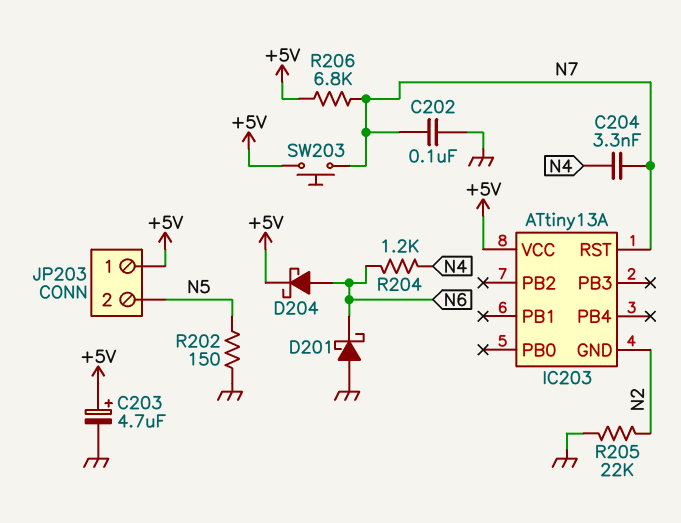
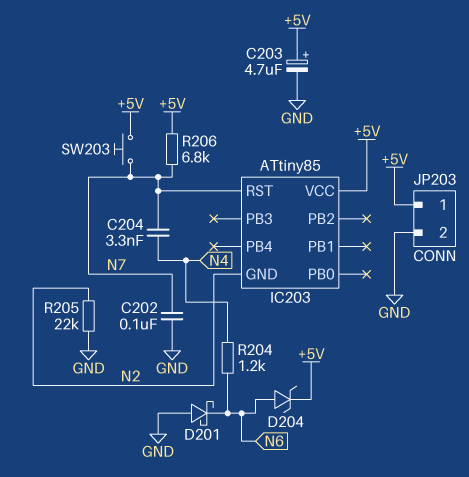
D204: schottky (A N6, K +5V) -> zener (A N6, K +5V)
IC203: ATtiny13A -> ATtiny85
JP203 pin 2: N5 -> GND
R202: 150 (GND, N5) -> none

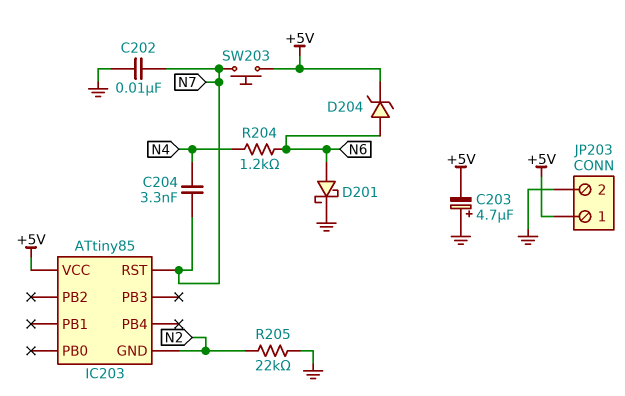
C202: 100nF (GND, N7) -> 10nF (GND, N7)
C203: 4.7uF (plus +5V, minus GND) -> 4.7uF (plus GND, minus +5V)
D201: schottky (A GND, K N6) -> schottky (A N6, K GND)
R206: 6.8k (+5V, N7) -> none

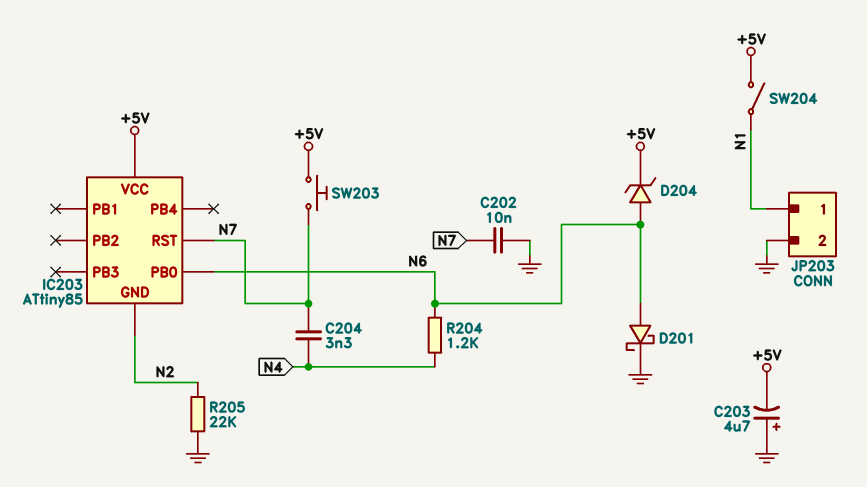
IC203 pin PB0: none -> N6
JP203 pin 1: +5V -> N1
SW204: none -> switch (+5V, N1)

